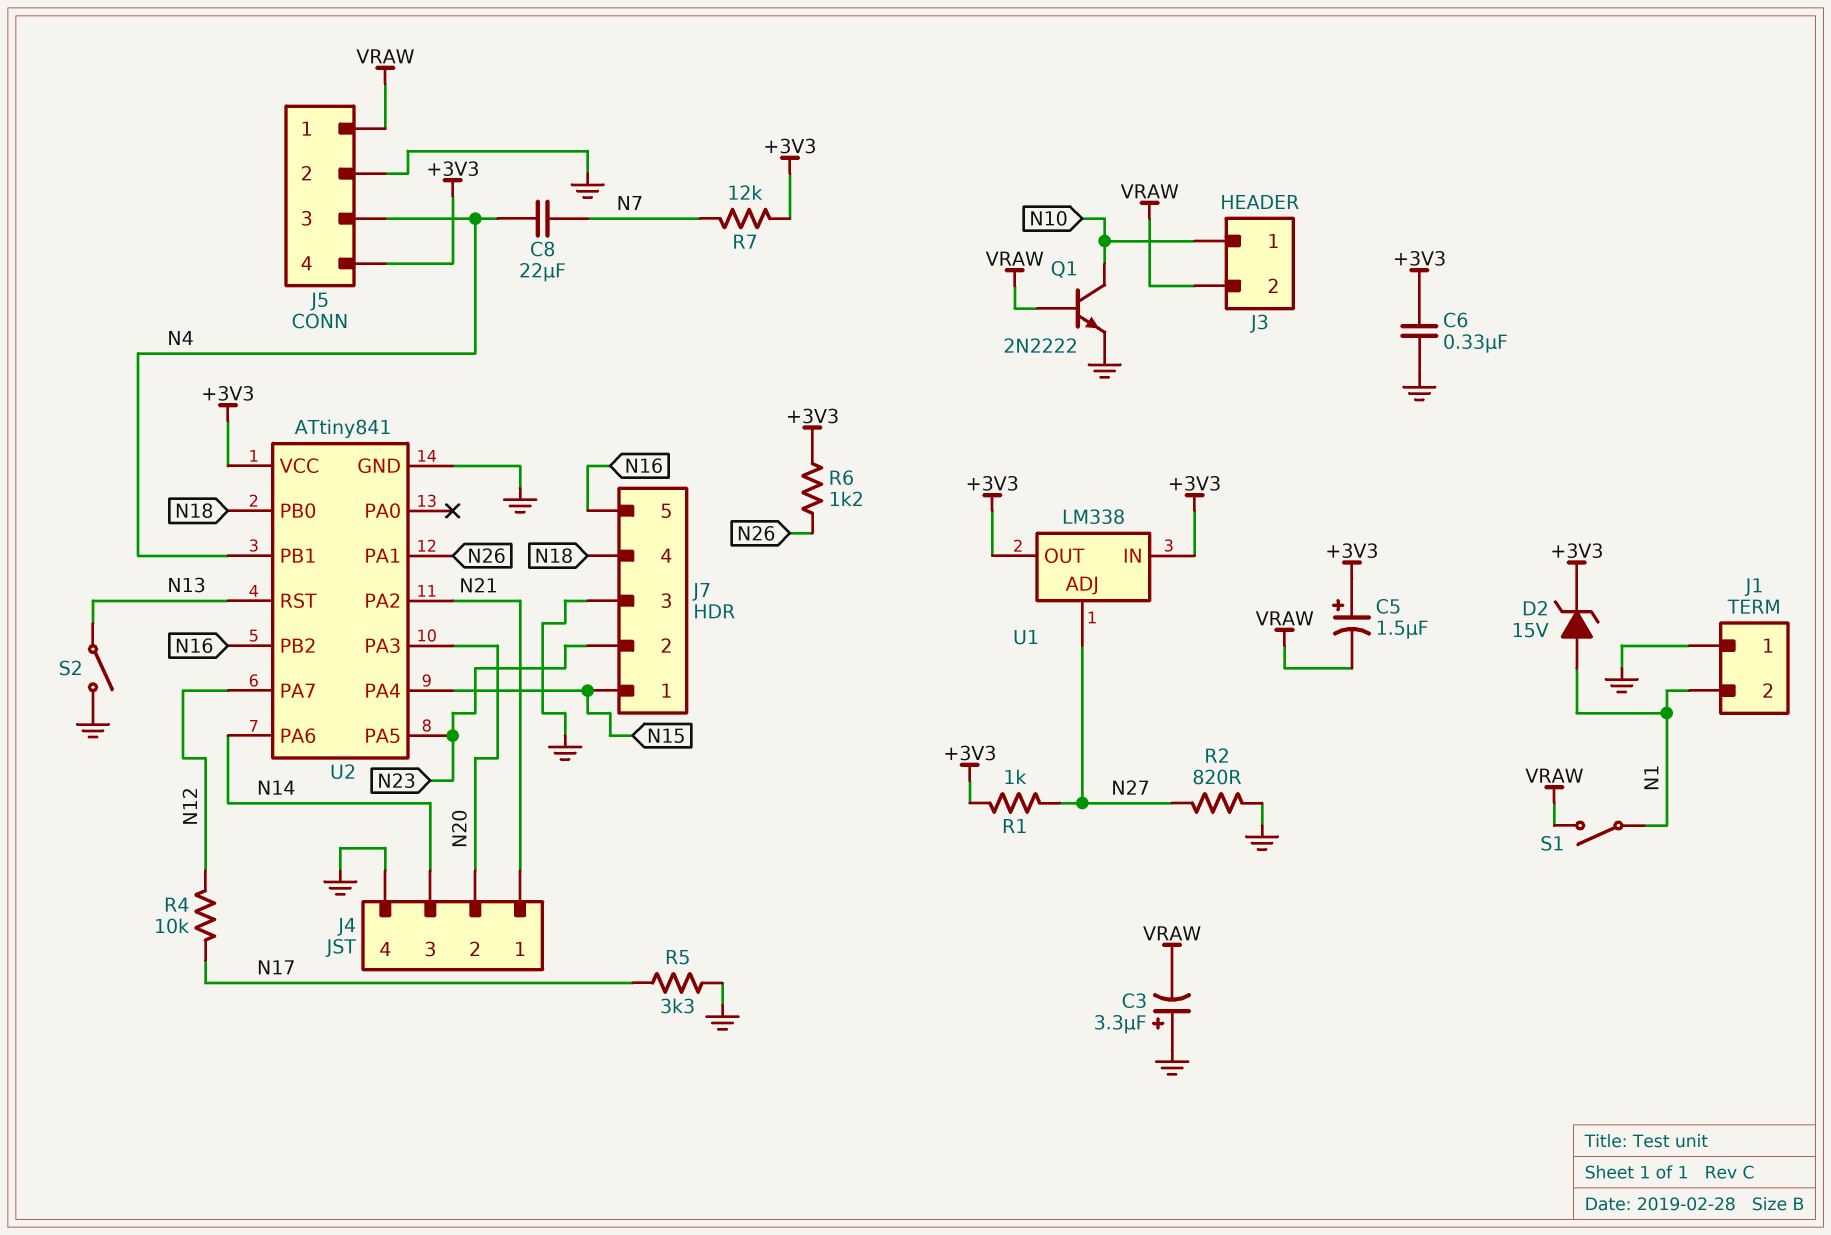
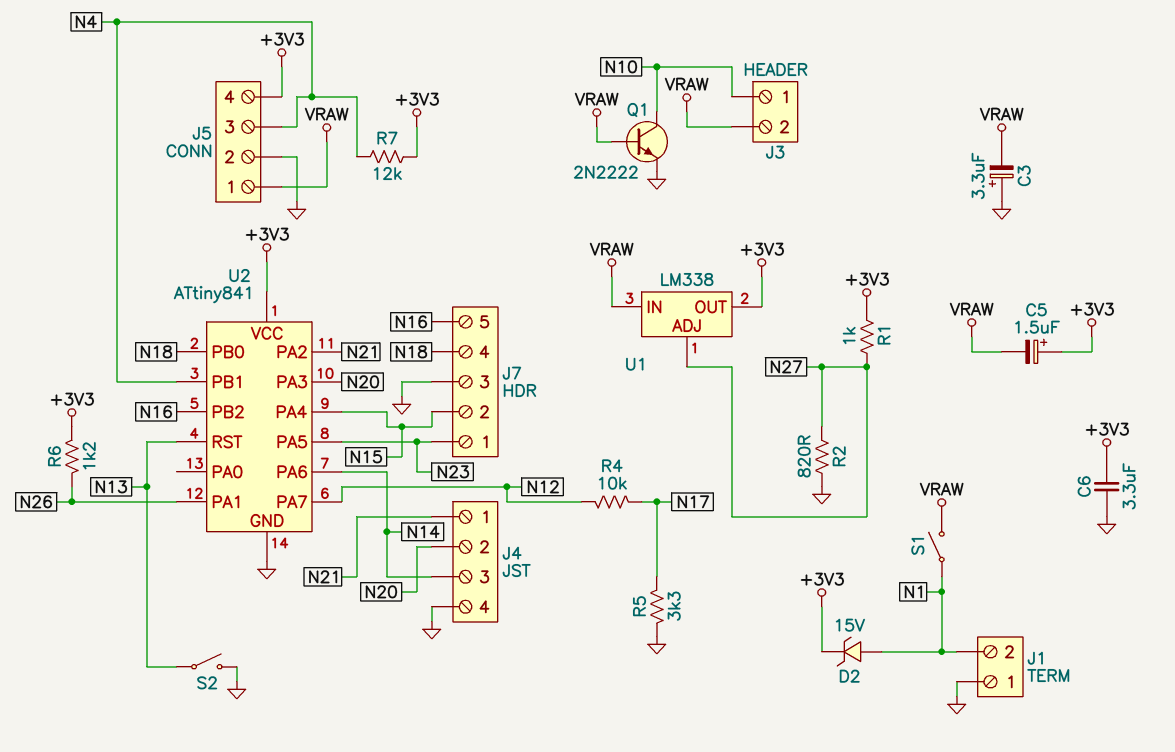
C6: 330nF (+3V3, GND) -> 3.3uF (+3V3, GND)
C8: 22uF (N4, N7) -> none
J7 pin 1: N15 -> N23
J7 pin 2: N23 -> N15
R7: 12k (+3V3, N7) -> 12k (+3V3, N4)
U1 pin IN: +3V3 -> VRAW

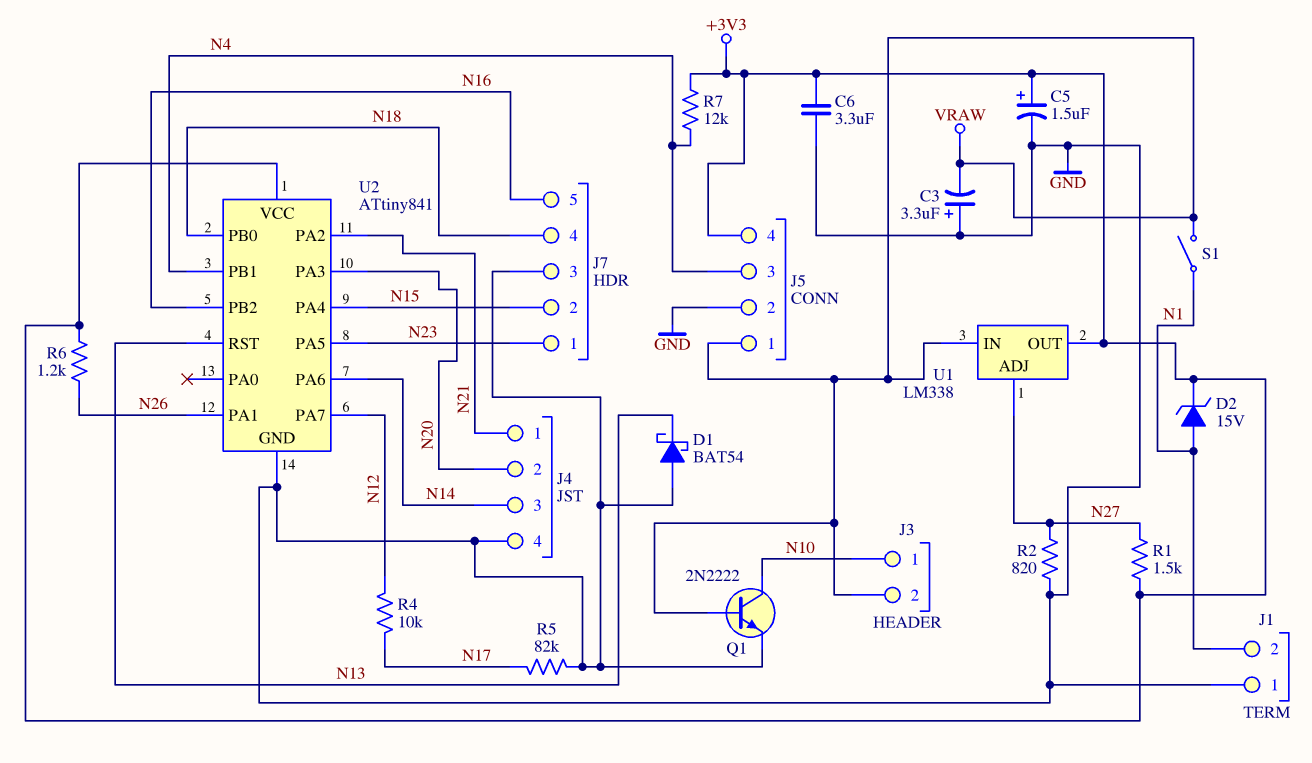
C5: 1.5uF (plus +3V3, minus VRAW) -> 1.5uF (plus +3V3, minus GND)
D1: none -> schottky BAT54 (A GND, K N13)
R1: 1k (+3V3, N27) -> 1.5k (+3V3, N27)
R5: 3.3k (GND, N17) -> 82k (GND, N17)
S2: switch (GND, N13) -> none

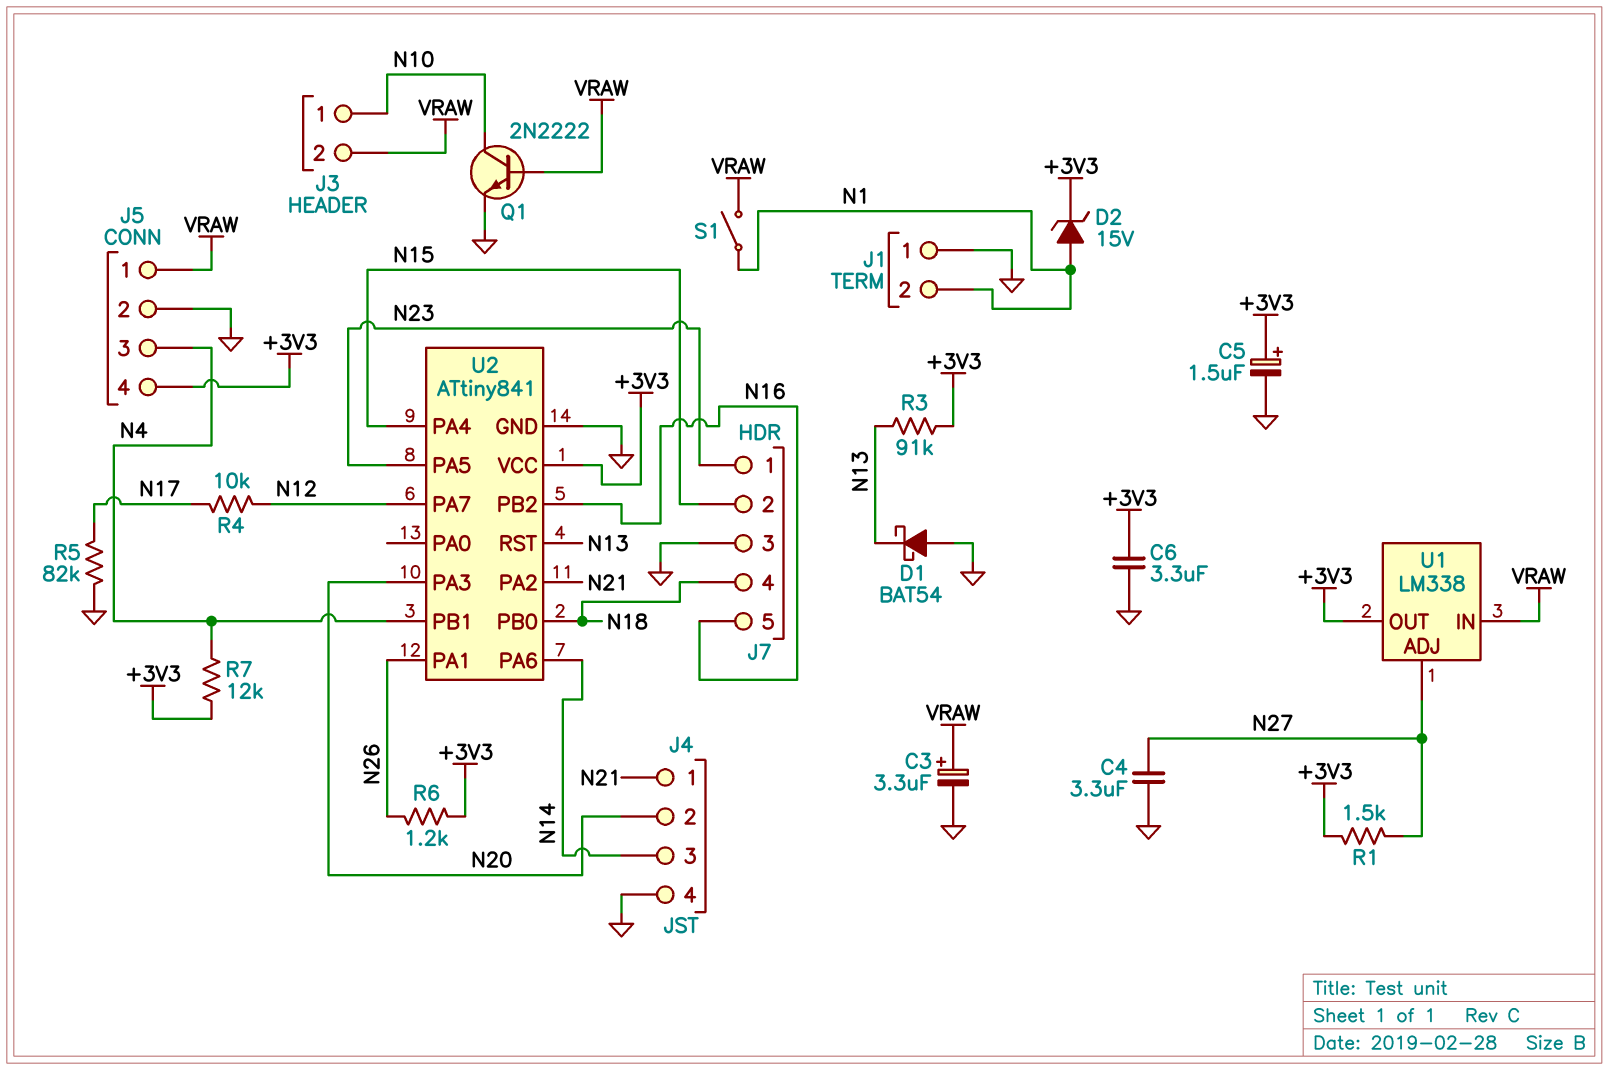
C3: 3.3uF (plus GND, minus VRAW) -> 3.3uF (plus VRAW, minus GND)
C4: none -> 3.3uF (GND, N27)
R2: 820 (GND, N27) -> none
R3: none -> 91k (+3V3, N13)

